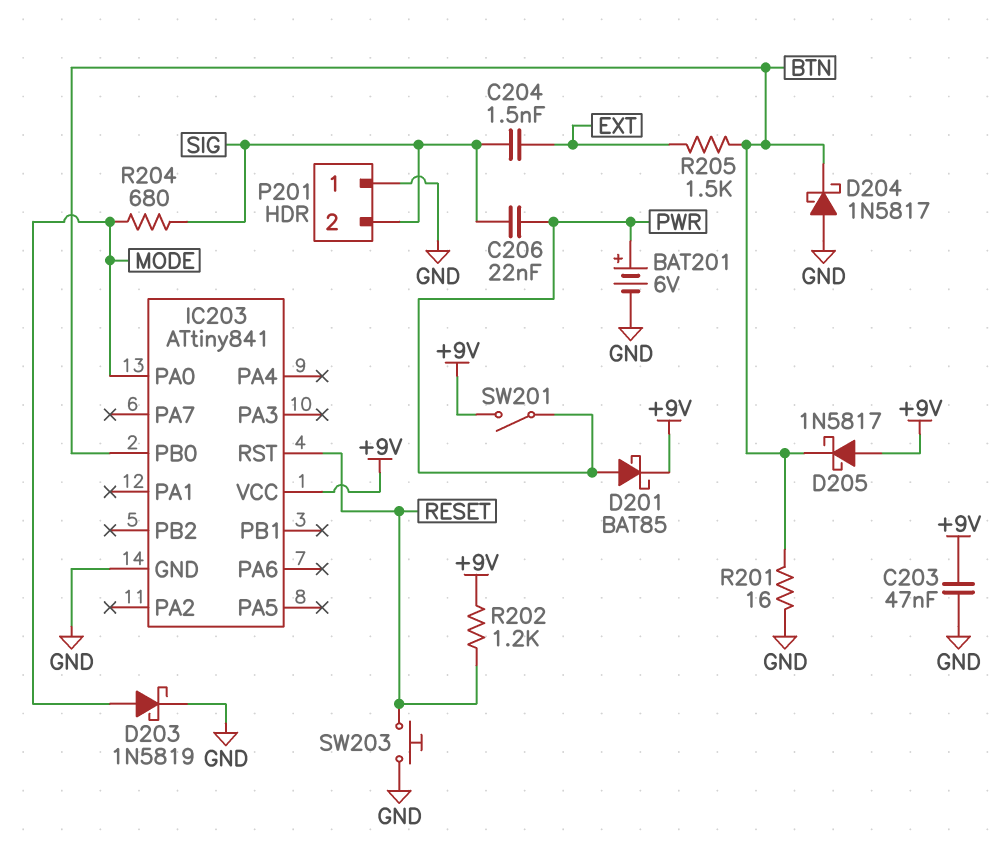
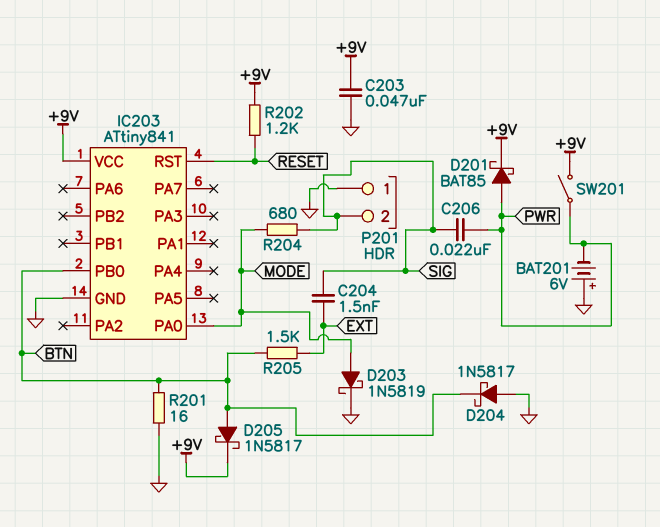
BAT201: 6V (plus PWR, minus GND) -> 6V (plus GND, minus PWR)
D205: schottky 1N5817 (A +9V, K BTN) -> schottky 1N5817 (A BTN, K +9V)
SW203: button (GND, RESET) -> none

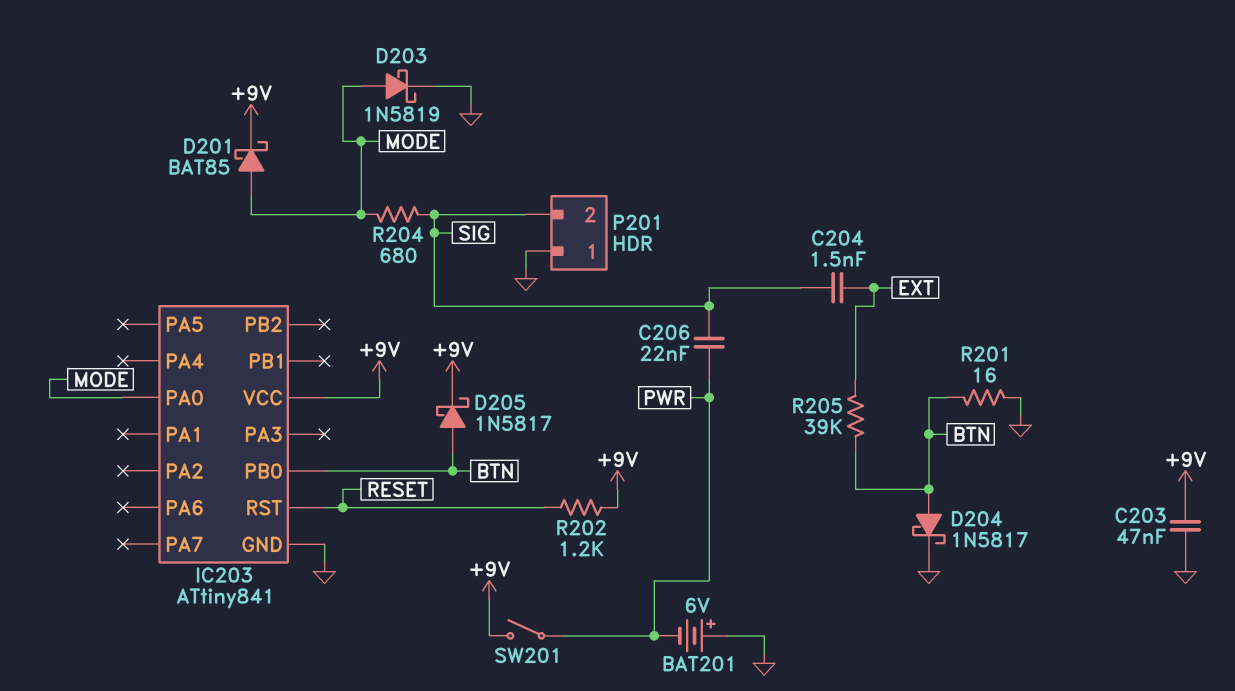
D201: schottky BAT85 (A PWR, K +9V) -> schottky BAT85 (A MODE, K +9V)
D204: schottky 1N5817 (A GND, K BTN) -> schottky 1N5817 (A BTN, K GND)
R205: 1.5k (BTN, EXT) -> 39k (BTN, EXT)

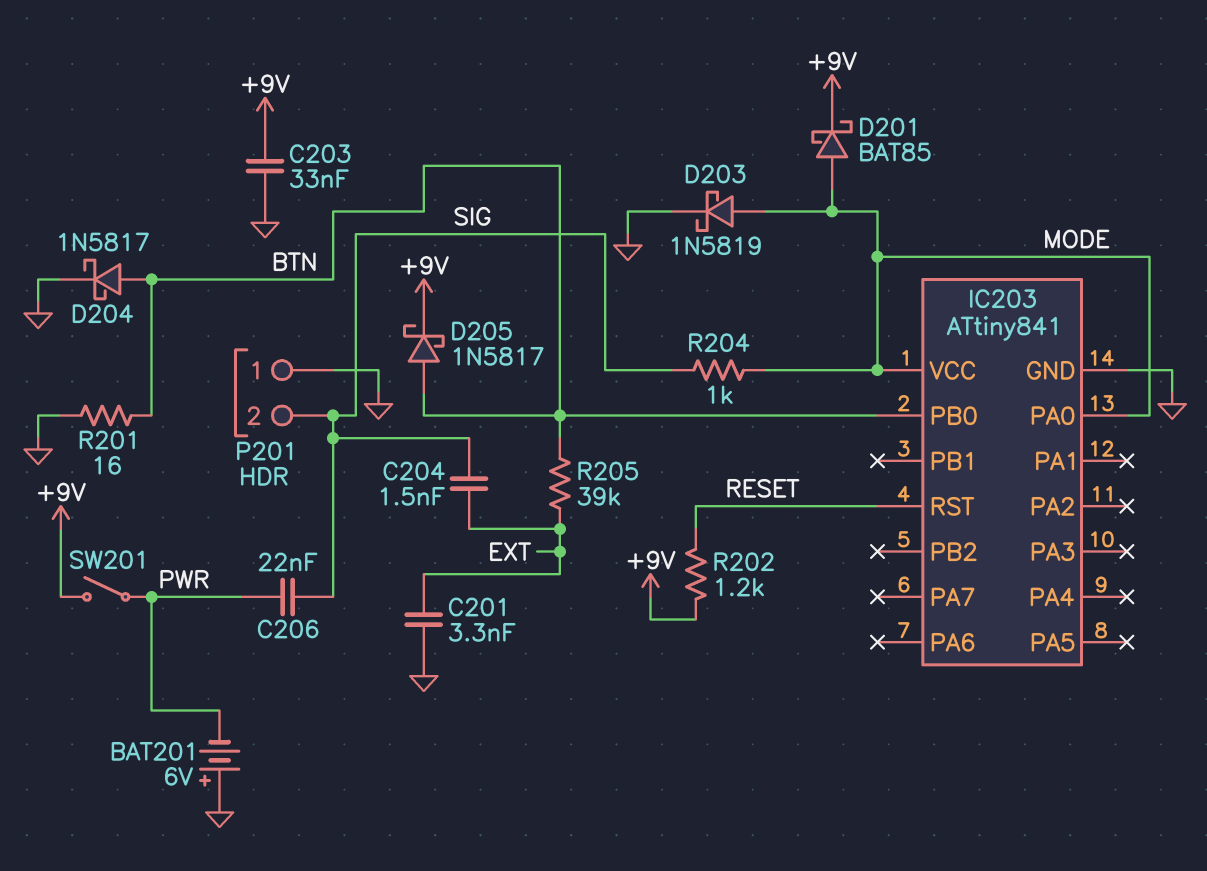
C201: none -> 3.3nF (EXT, GND)
C203: 47nF (+9V, GND) -> 33nF (+9V, GND)
IC203 pin VCC: +9V -> MODE
R204: 680 (MODE, SIG) -> 1k (MODE, SIG)

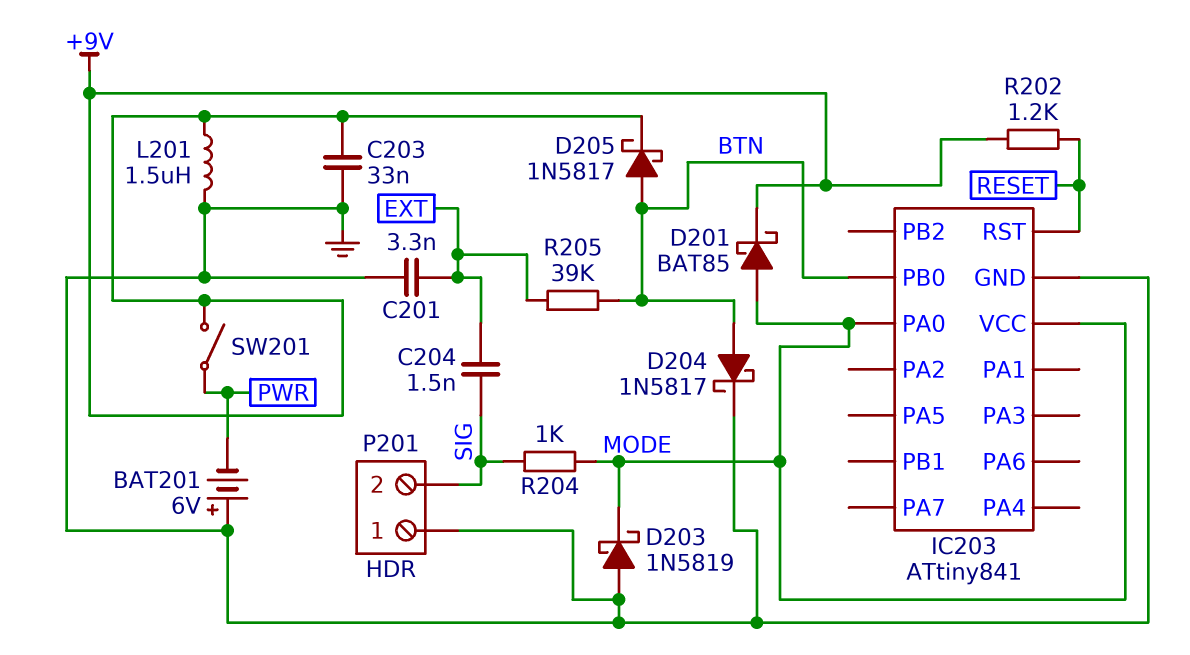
C206: 22nF (PWR, SIG) -> none
D203: schottky 1N5819 (A MODE, K GND) -> schottky 1N5819 (A GND, K MODE)
L201: none -> 1.5uH (+9V, GND)
R201: 16 (BTN, GND) -> none

